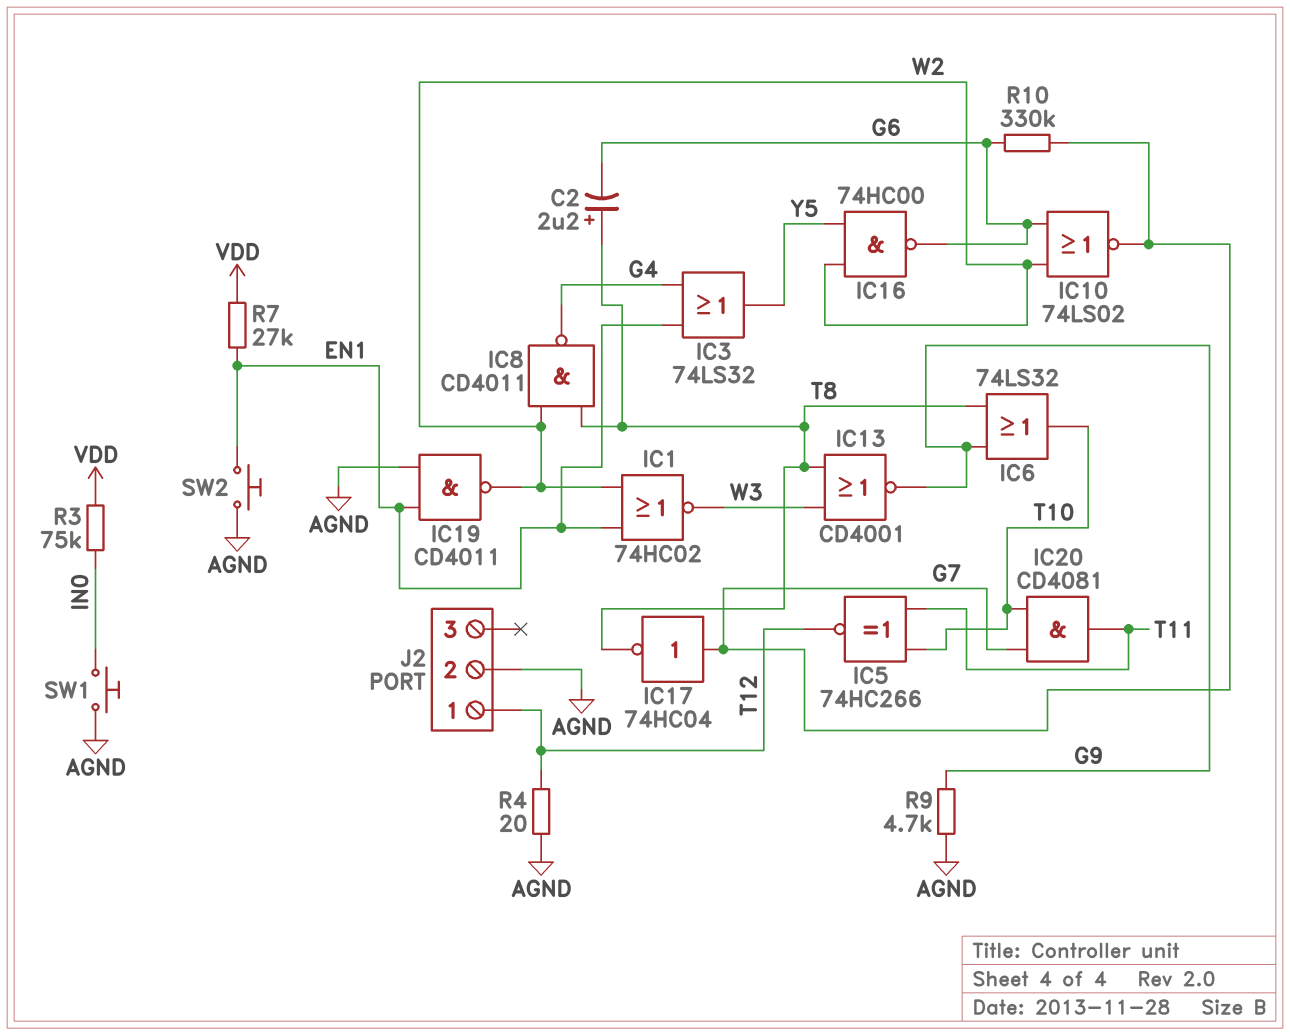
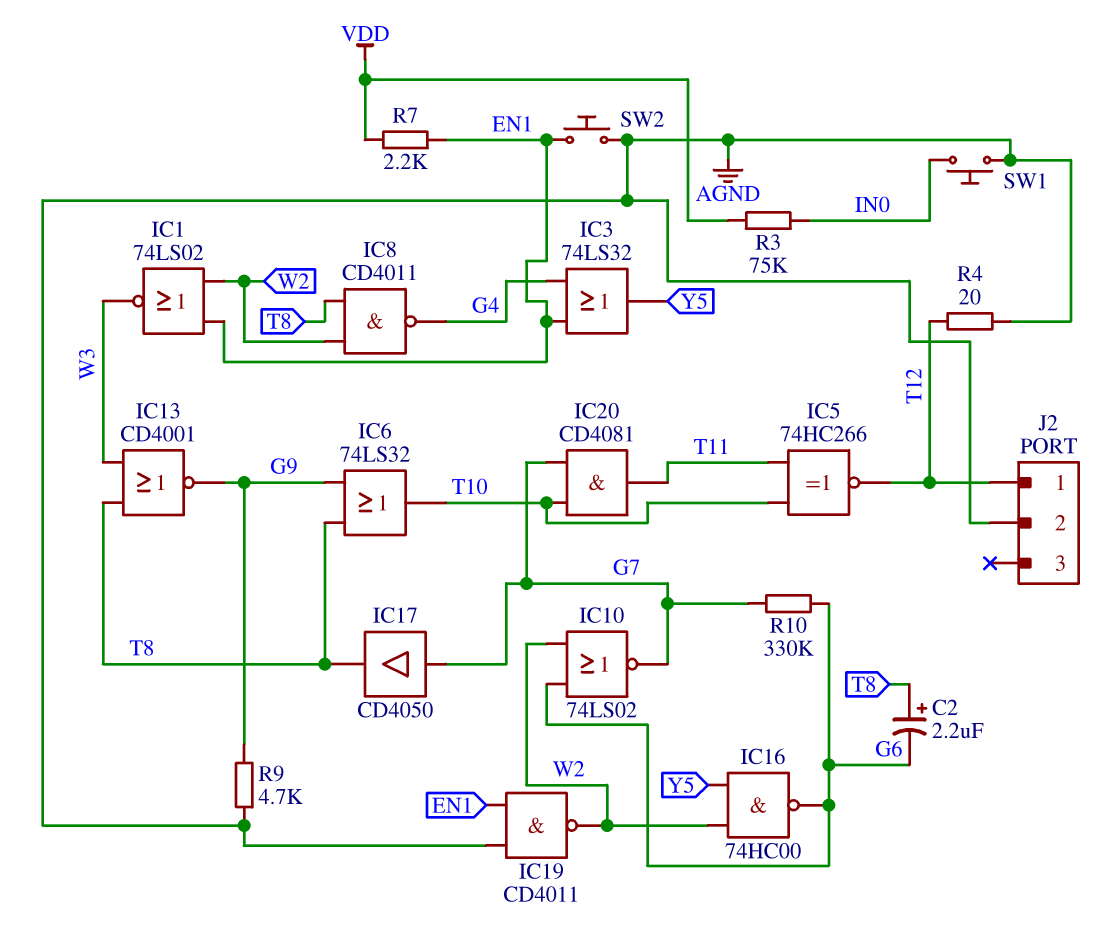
IC1: NOR 74HC02 (in EN1, in W2, out W3) -> NOR 74LS02 (in EN1, in W2, out W3)
IC17: NOT 74HC04 (in G7, out T8) -> buffer CD4050 (in G7, out T8)
R7: 27k (EN1, VDD) -> 2.2k (EN1, VDD)

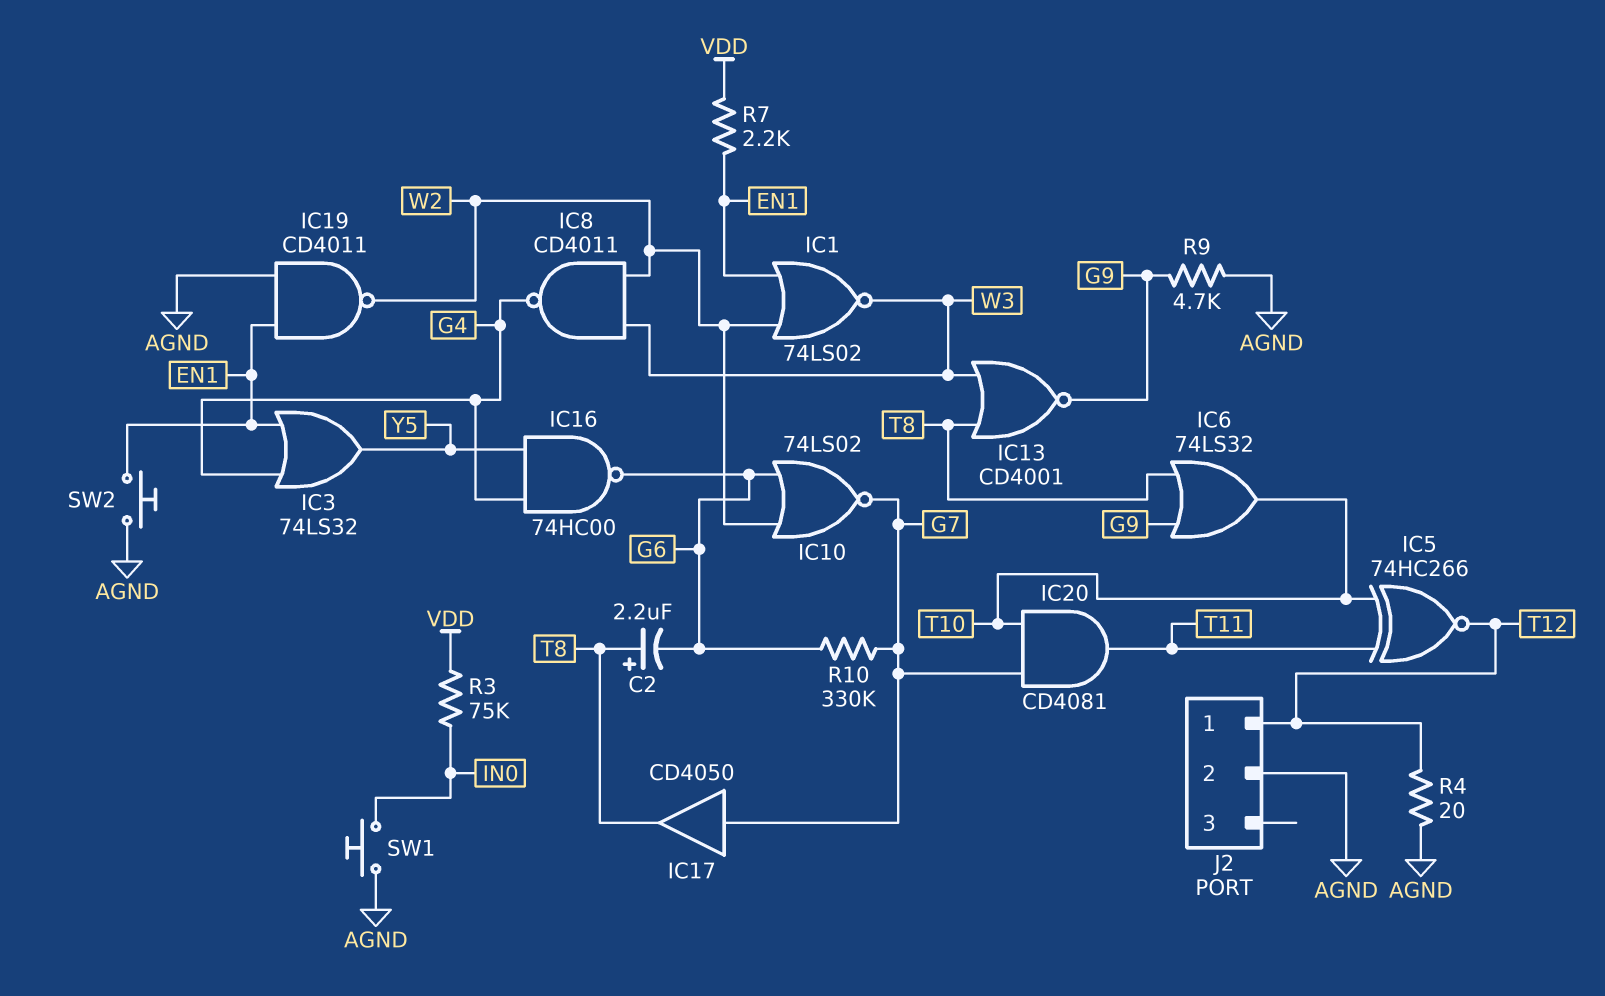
IC8: NAND CD4011 (in T8, in W2, out G4) -> NAND CD4011 (in W2, in W3, out G4)
IC16: NAND 74HC00 (in W2, in Y5, out G6) -> NAND 74HC00 (in G4, in Y5, out G6)

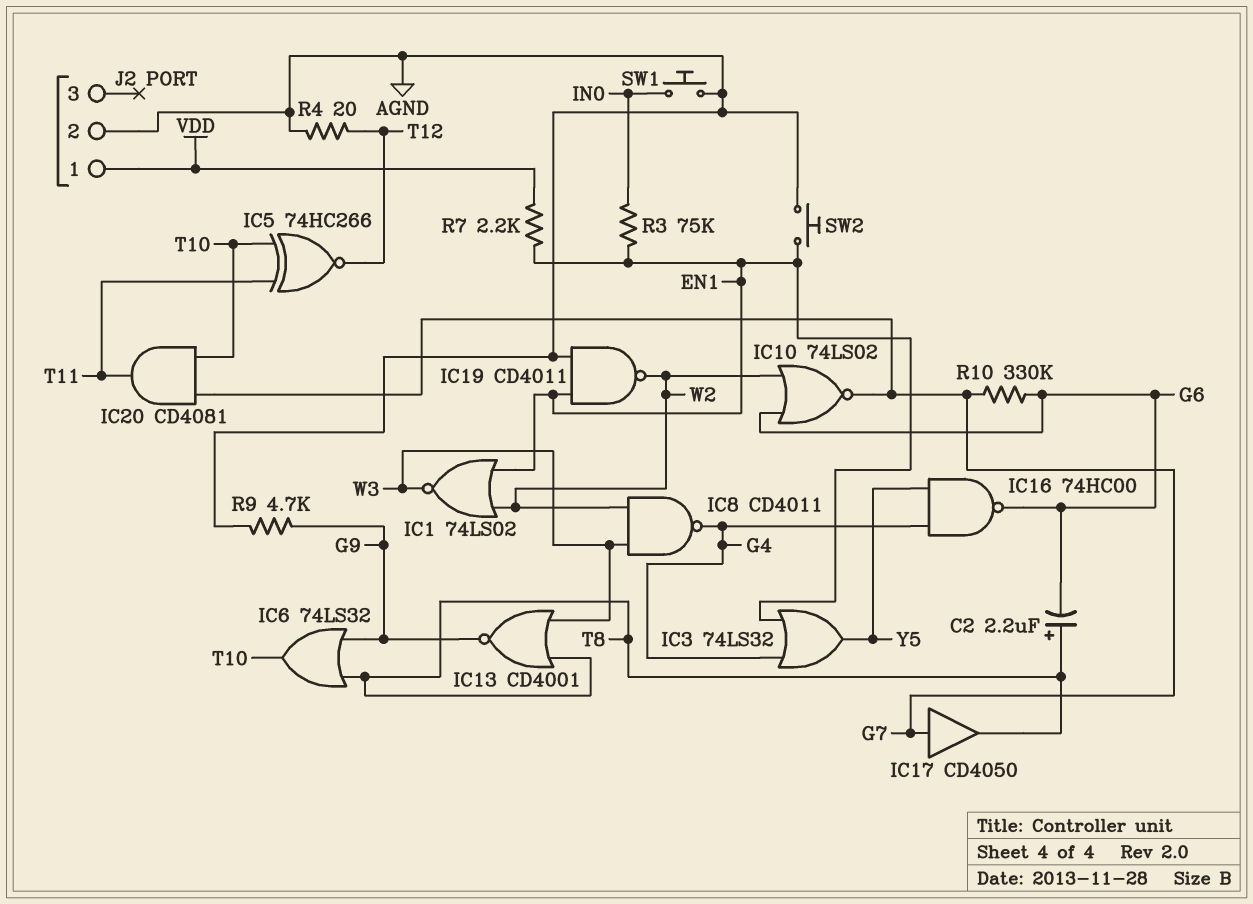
J2 pin 1: T12 -> VDD
R3: 75k (IN0, VDD) -> 75k (EN1, IN0)

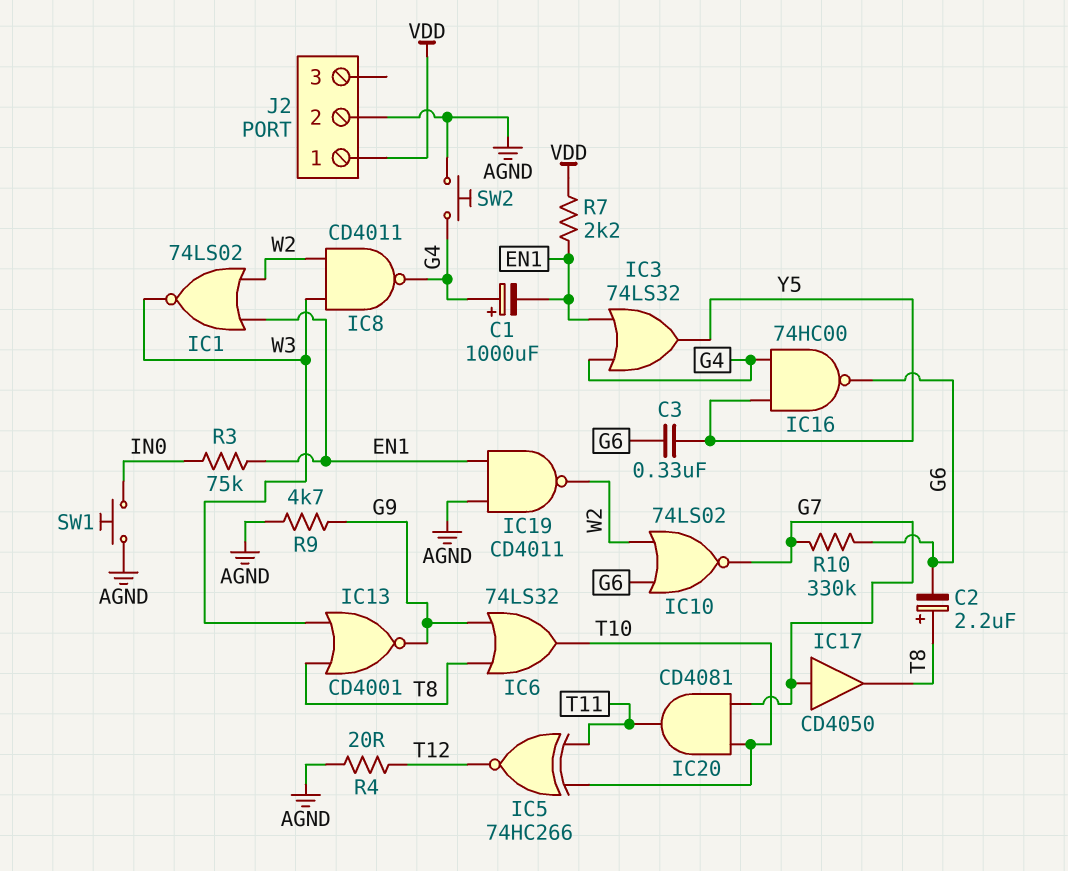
C1: none -> 1000uF (plus G4, minus EN1)
C3: none -> 330nF (G6, Y5)
SW2: button (AGND, EN1) -> button (AGND, G4)

